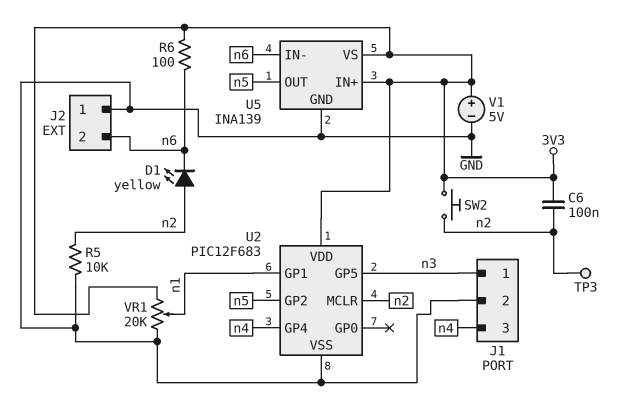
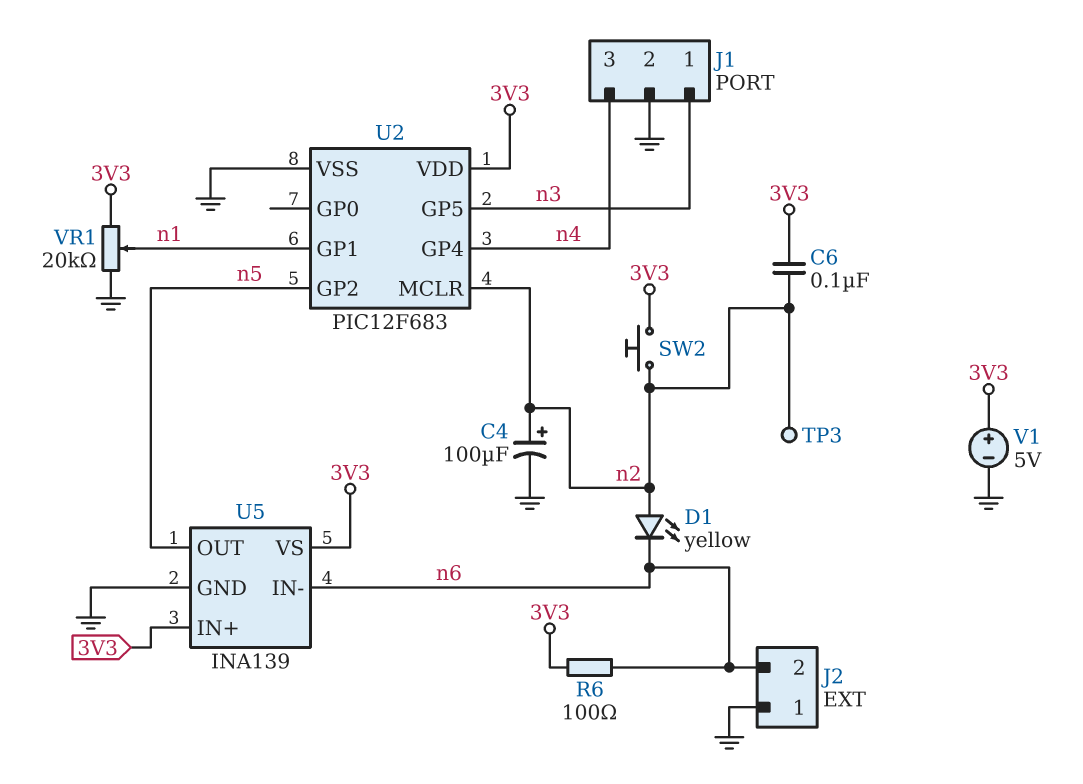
C4: none -> 100uF (plus n2, minus GND)
R5: 10k (GND, n2) -> none

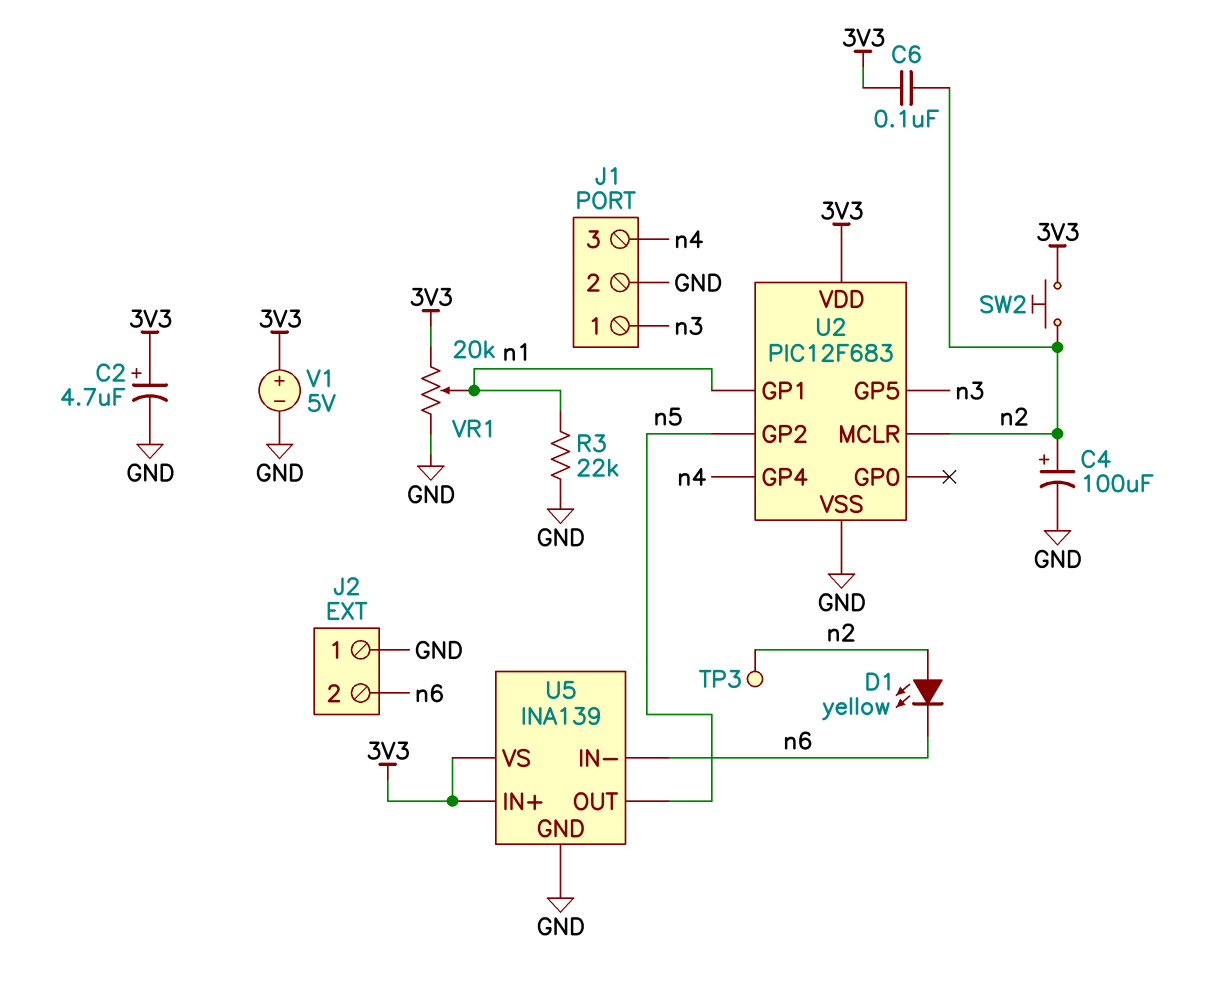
C2: none -> 4.7uF (plus 3V3, minus GND)
R3: none -> 22k (GND, n1)
R6: 100 (3V3, n6) -> none

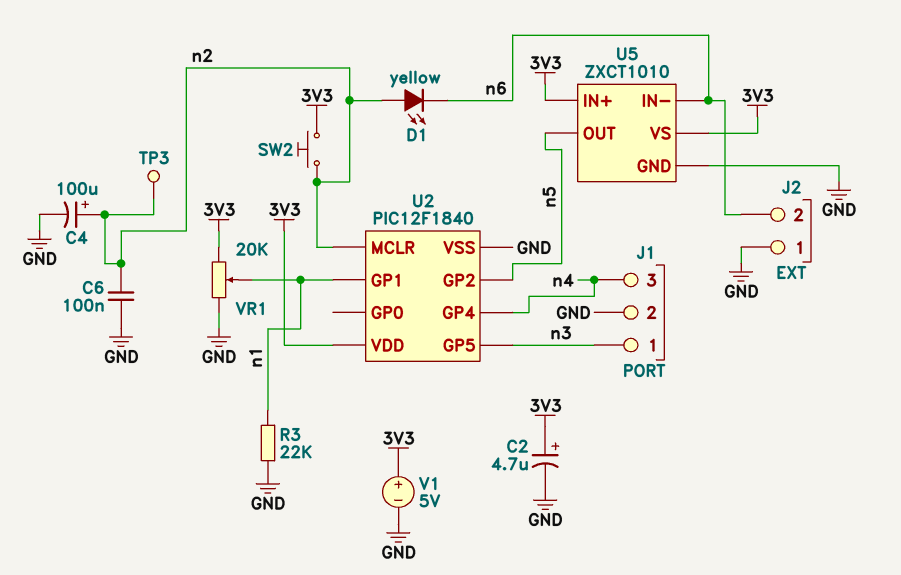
C6: 100nF (3V3, n2) -> 100nF (GND, n2)
U2: PIC12F683 -> PIC12F1840
U5: INA139 -> ZXCT1010

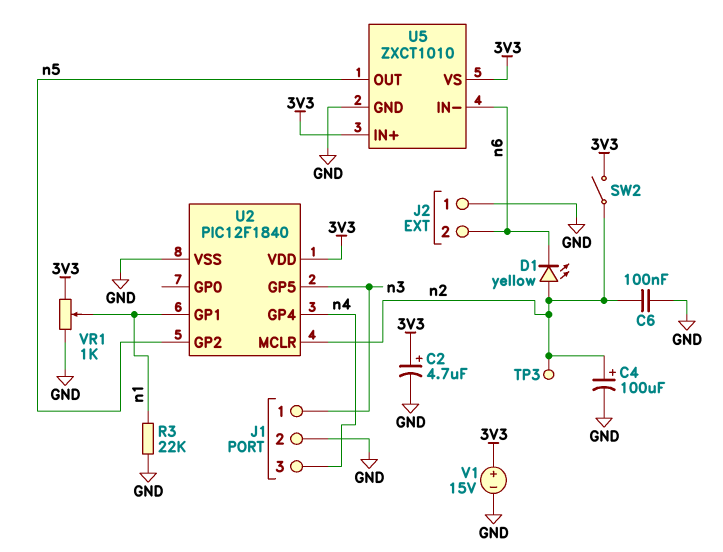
SW2: button (3V3, n2) -> switch (3V3, n2)
V1: 5V (plus 3V3, minus GND) -> 15V (plus 3V3, minus GND)
VR1: 20k (3V3, GND, wiper n1) -> 1k (3V3, GND, wiper n1)

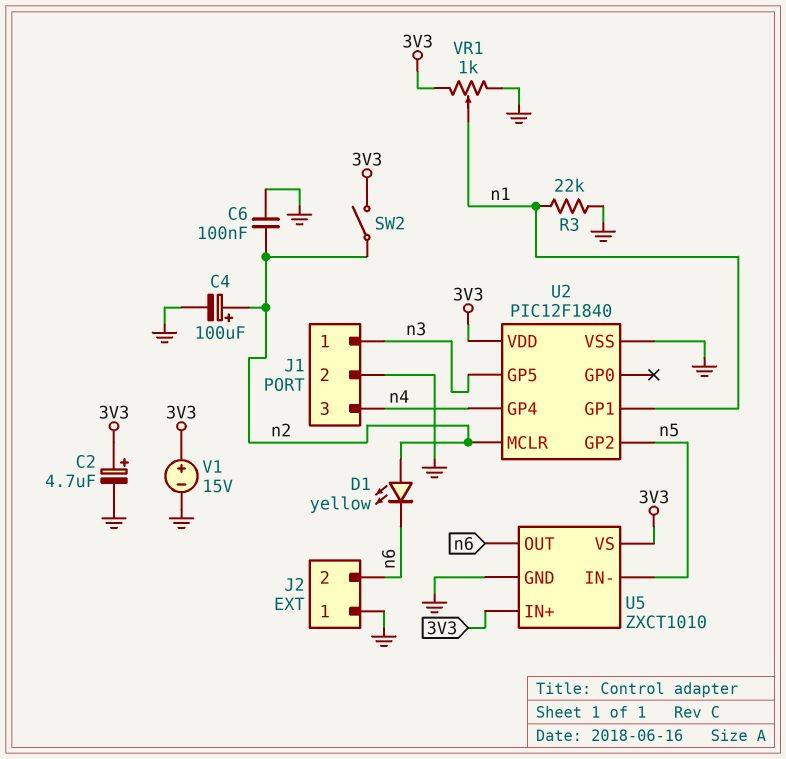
TP3: test point (n2) -> none
U5 pin IN-: n6 -> n5
U5 pin OUT: n5 -> n6

